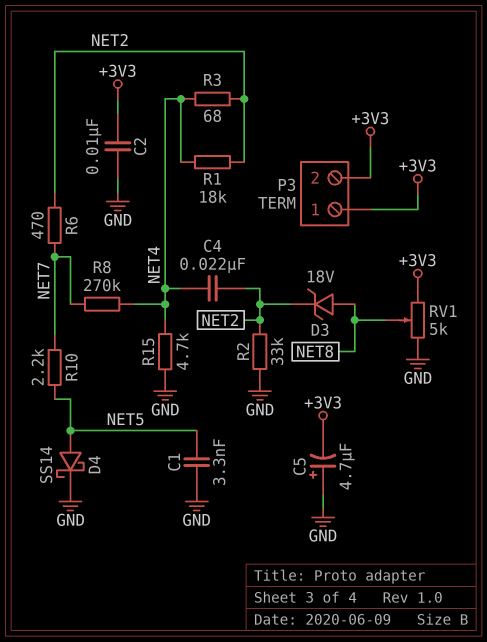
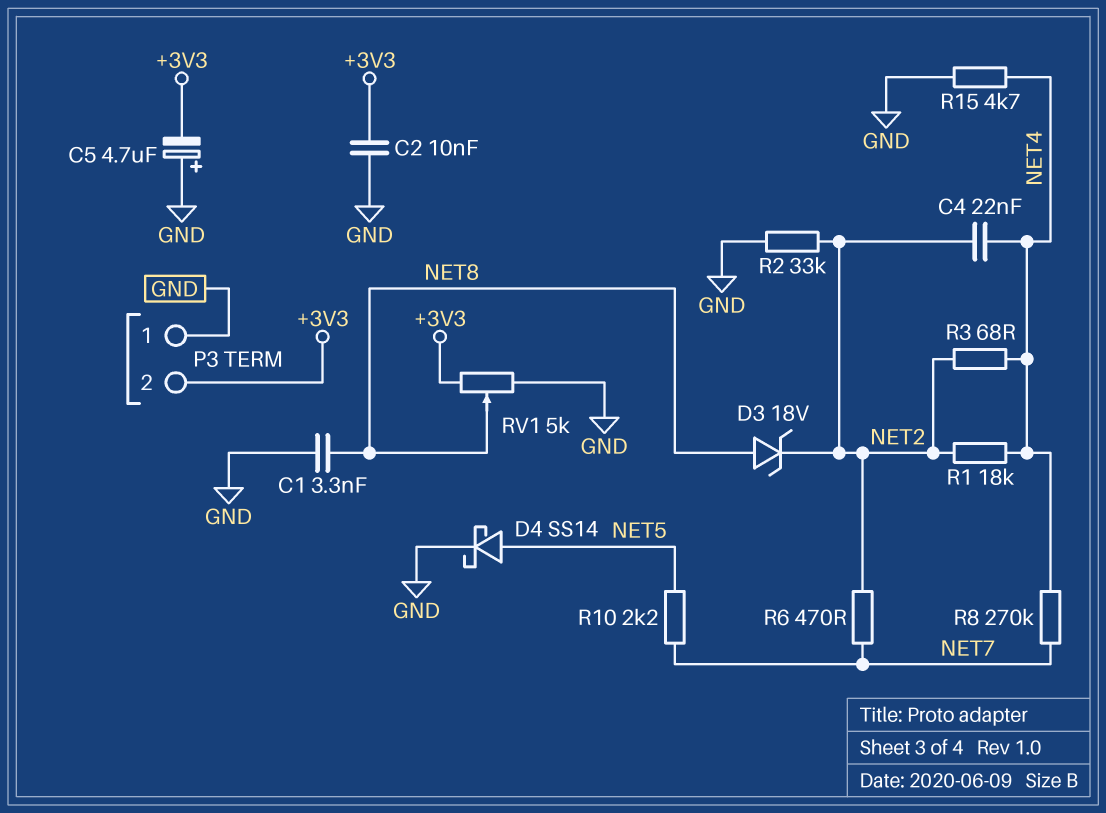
C1: 3.3nF (GND, NET5) -> 3.3nF (GND, NET8)
P3 pin 1: +3V3 -> GND

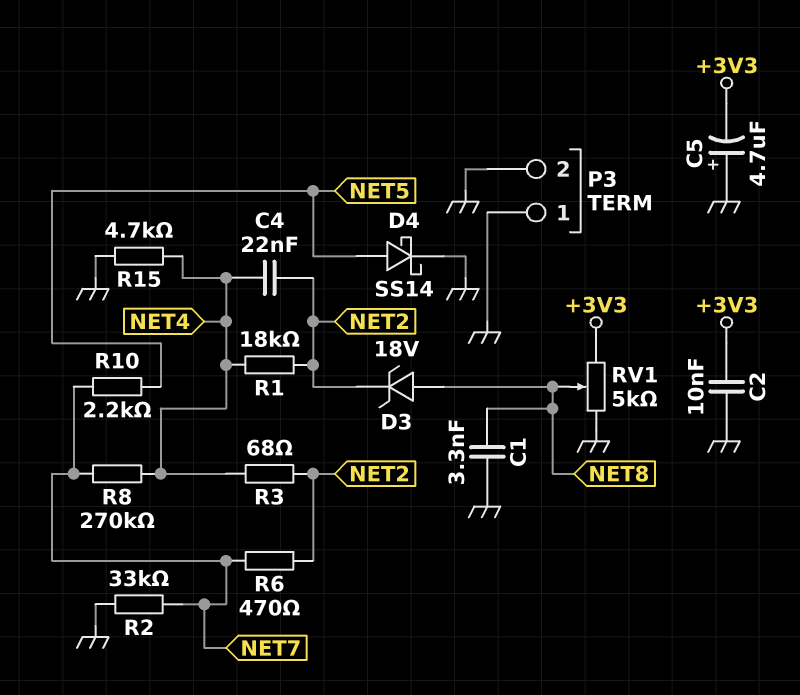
P3 pin 2: +3V3 -> GND
R2: 33k (GND, NET2) -> 33k (GND, NET7)

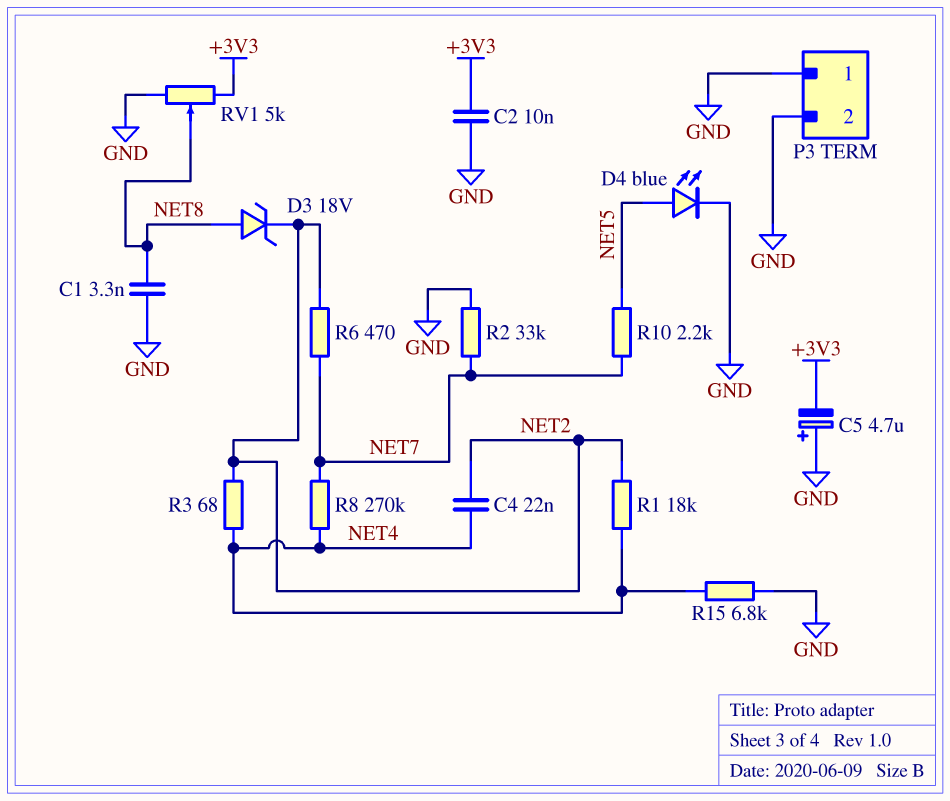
D4: schottky SS14 (A NET5, K GND) -> LED blue (A NET5, K GND)
R15: 4.7k (GND, NET4) -> 6.8k (GND, NET4)

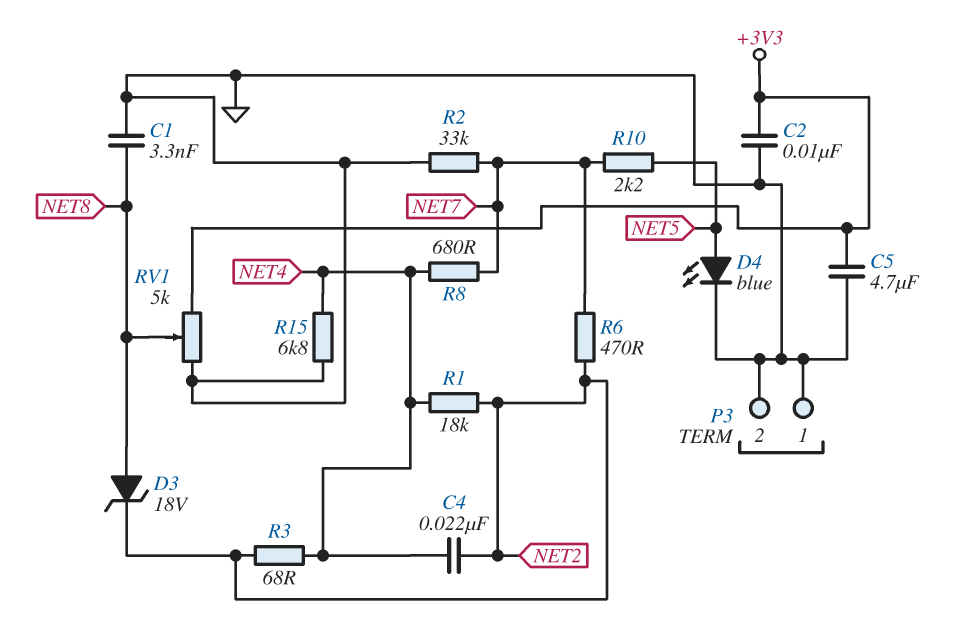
C5: 4.7uF (plus GND, minus +3V3) -> 4.7uF (+3V3, GND)
R8: 270k (NET4, NET7) -> 680 (NET4, NET7)

